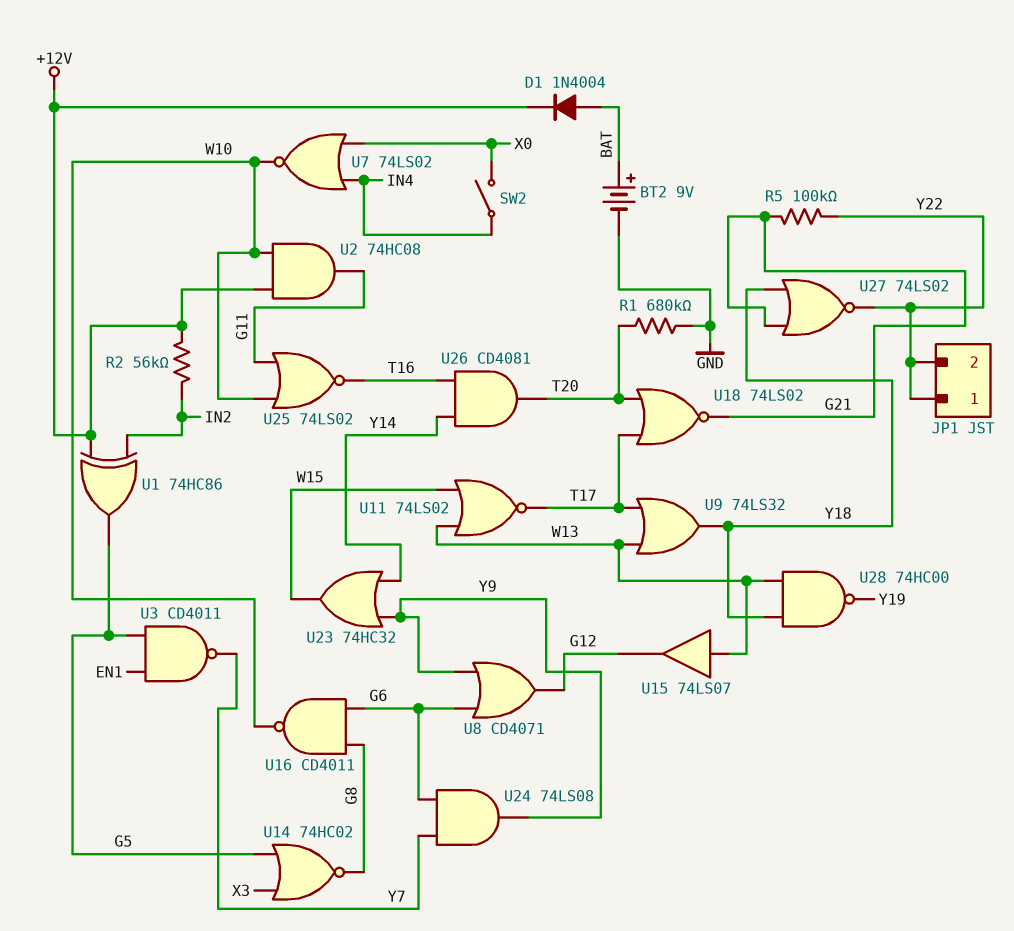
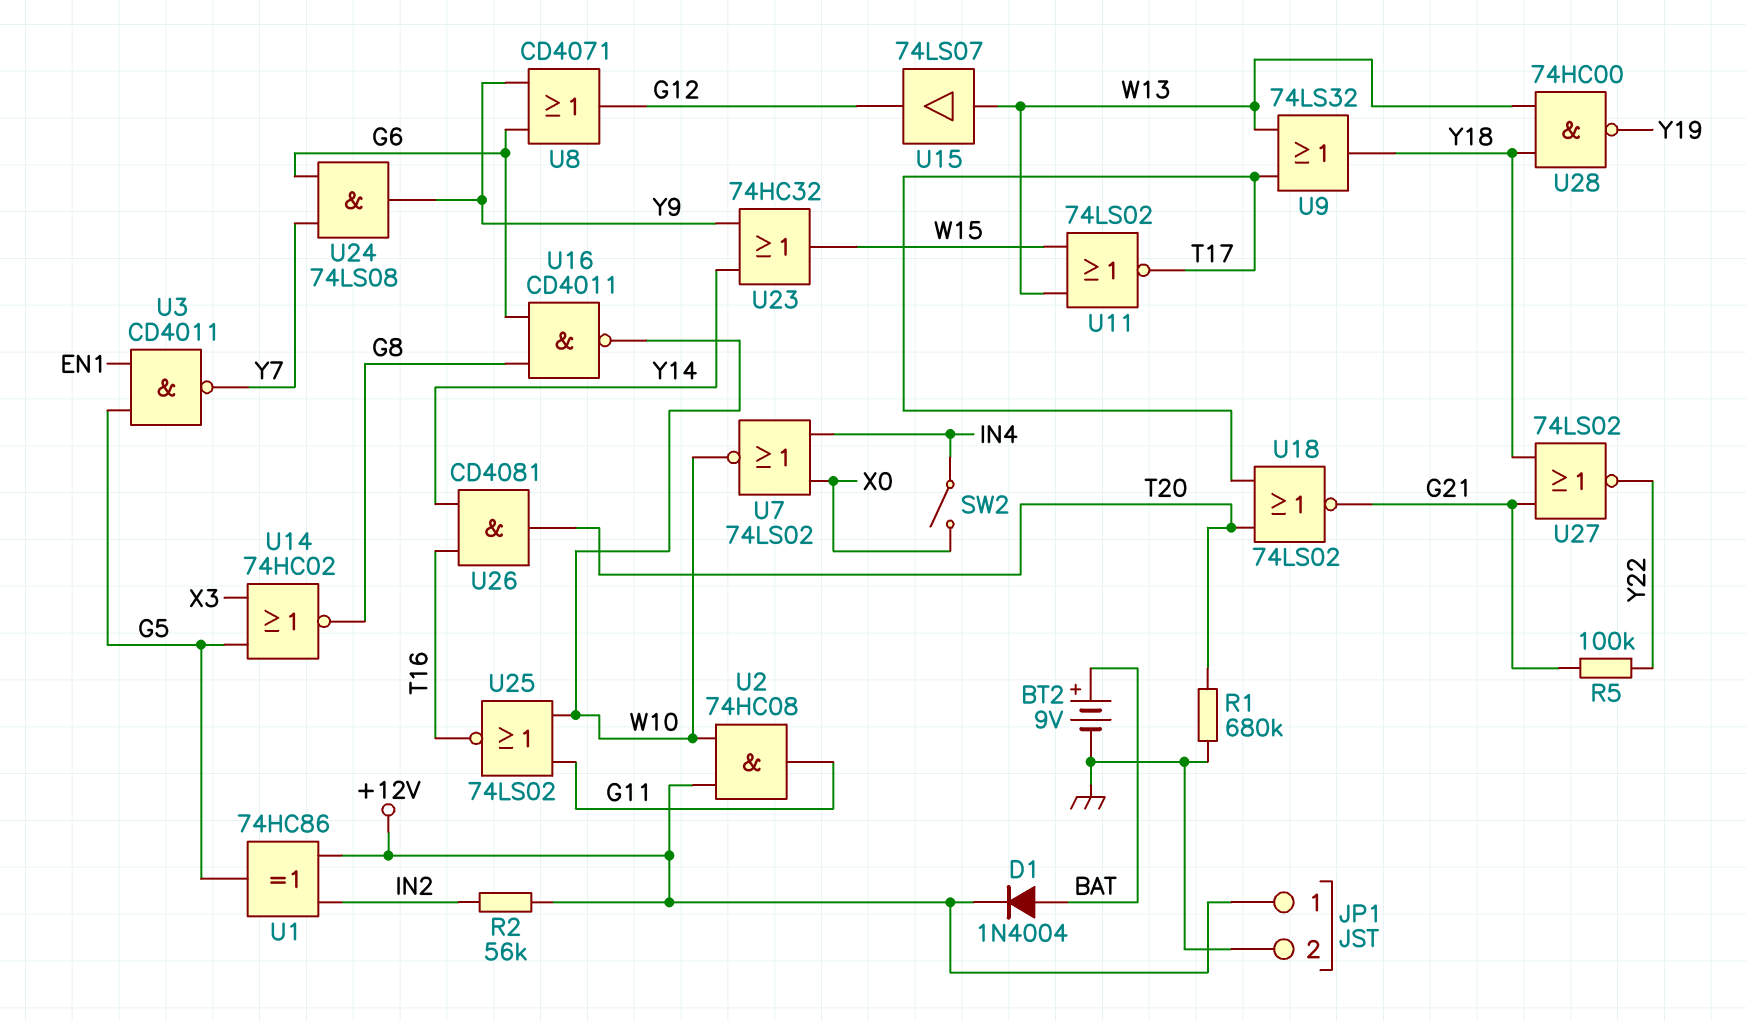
JP1 pin 1: Y22 -> +12V
JP1 pin 2: Y22 -> GND

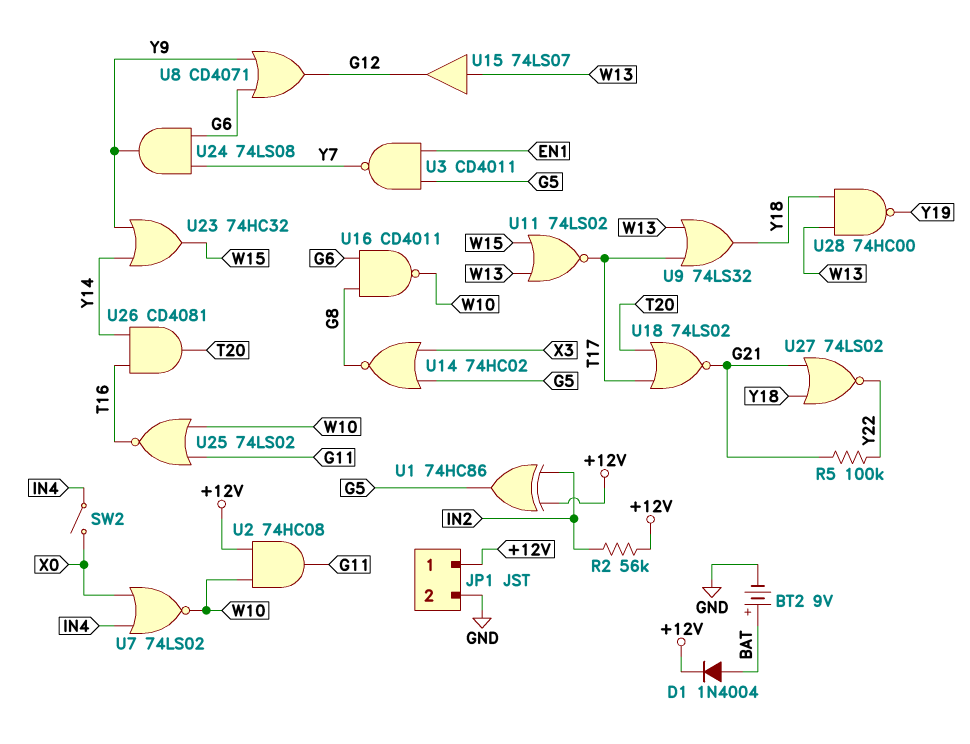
R1: 680k (GND, T20) -> none

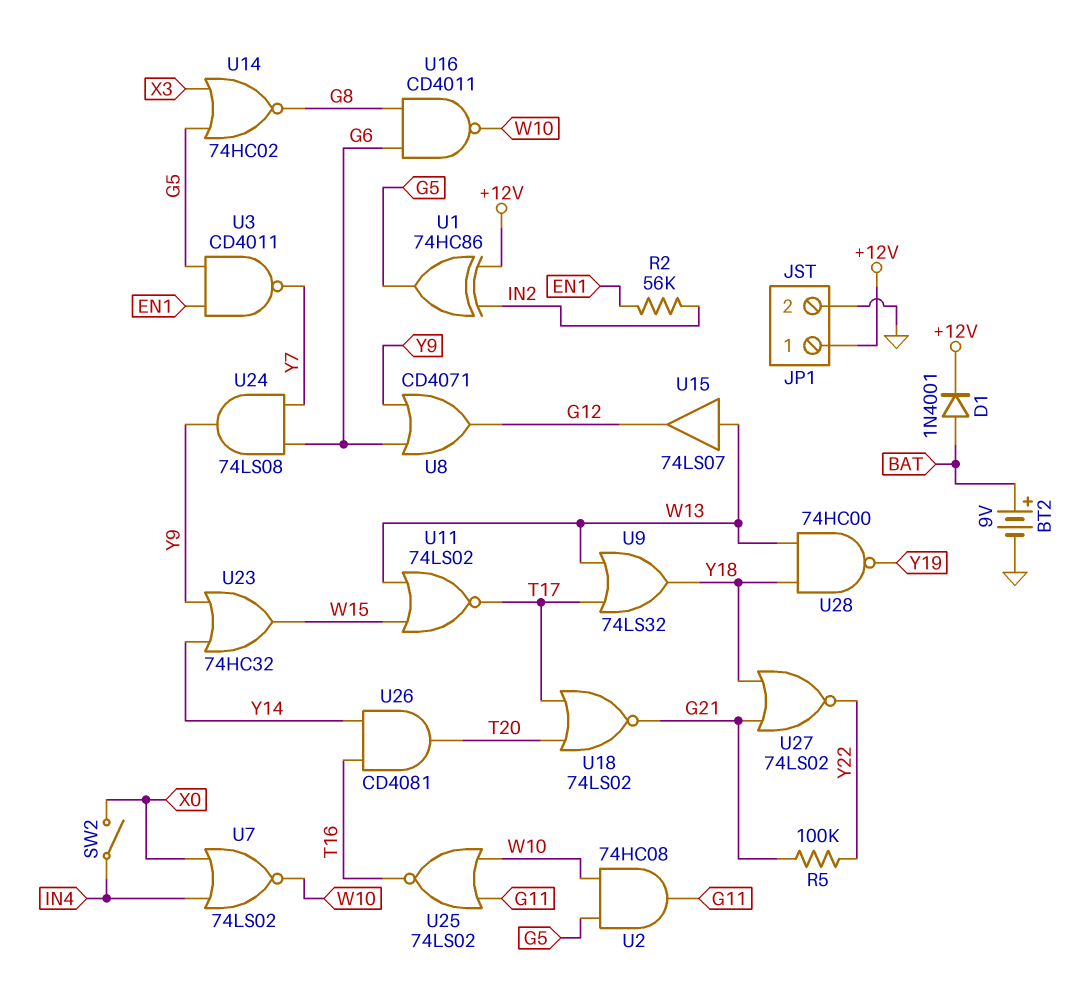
D1: diode 1N4004 (A BAT, K +12V) -> diode 1N4001 (A BAT, K +12V)
R2: 56k (+12V, IN2) -> 56k (EN1, IN2)
U2: AND 74HC08 (in +12V, in W10, out G11) -> AND 74HC08 (in G5, in W10, out G11)

